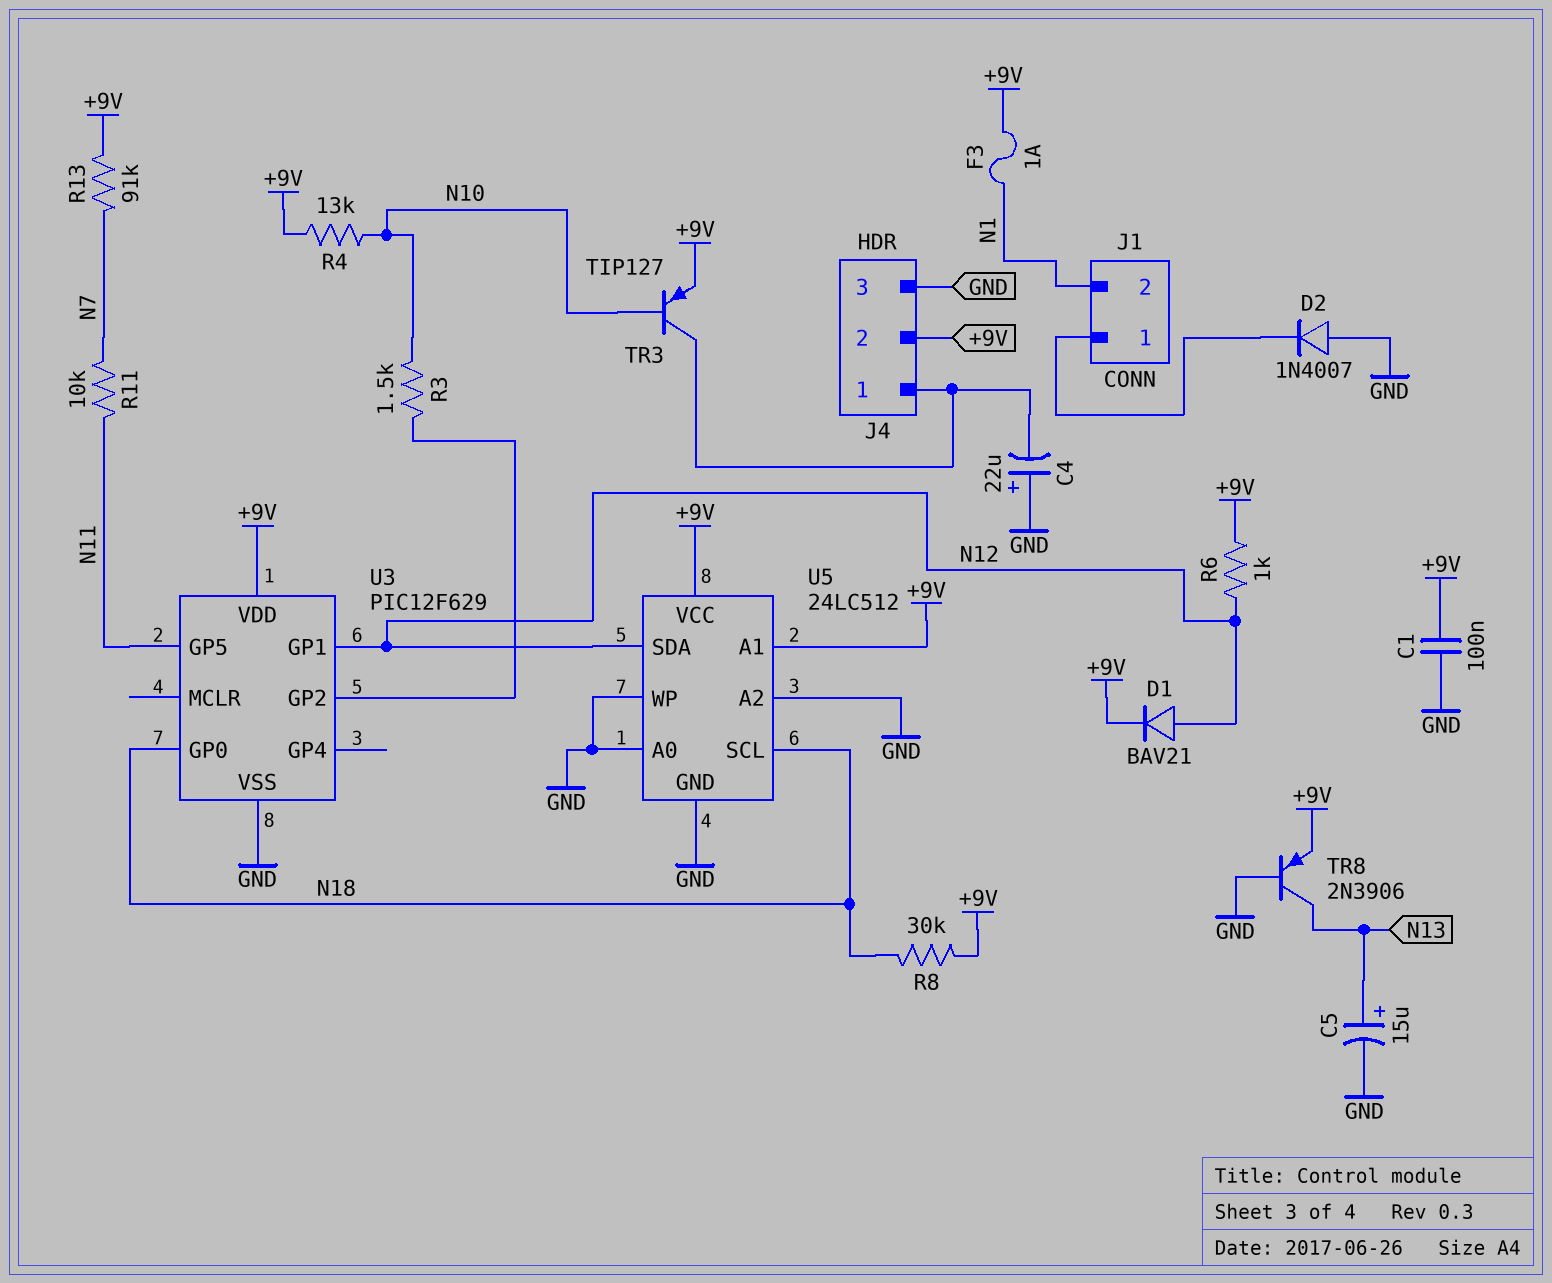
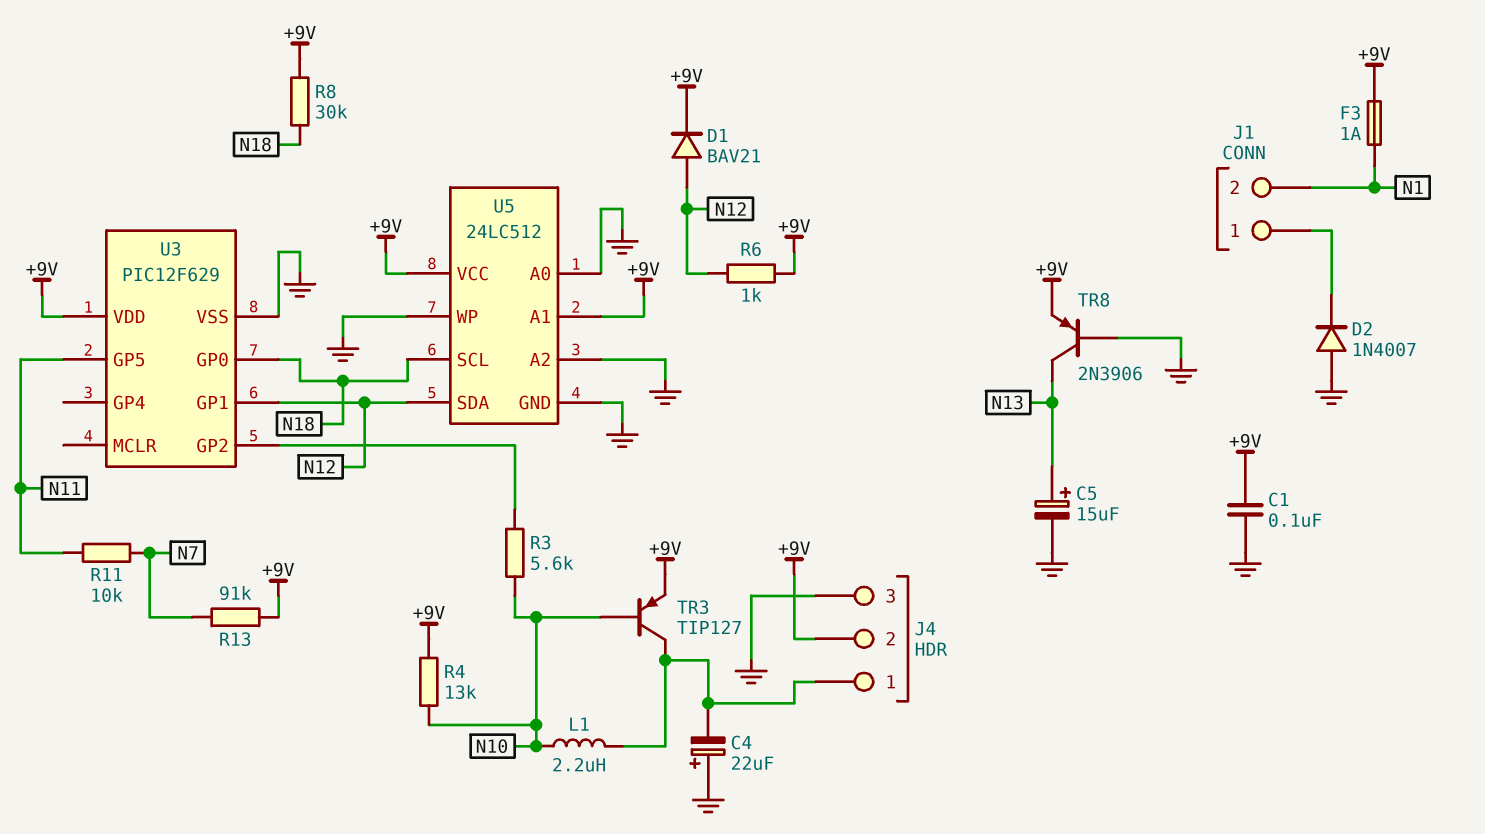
L1: none -> 2.2uH (J4/1, N10)
R3: 1.5k (N10, U3/GP2) -> 5.6k (N10, U3/GP2)

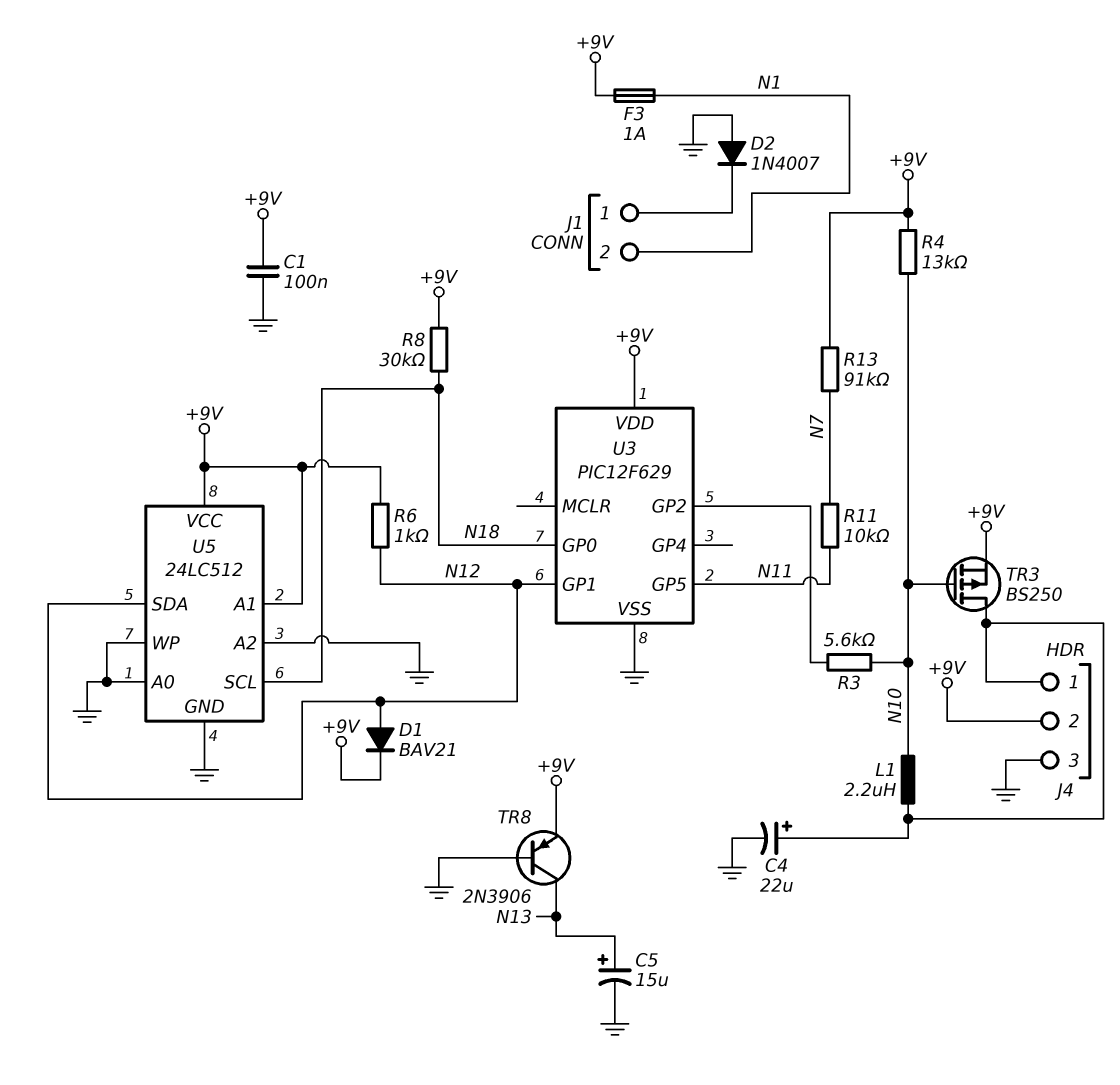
C4: 22uF (plus GND, minus J4/1) -> 22uF (plus J4/1, minus GND)
TR3: PNP TIP127 (B N10, C J4/1, E +9V) -> PMOS BS250 (G N10, D J4/1, S +9V)

